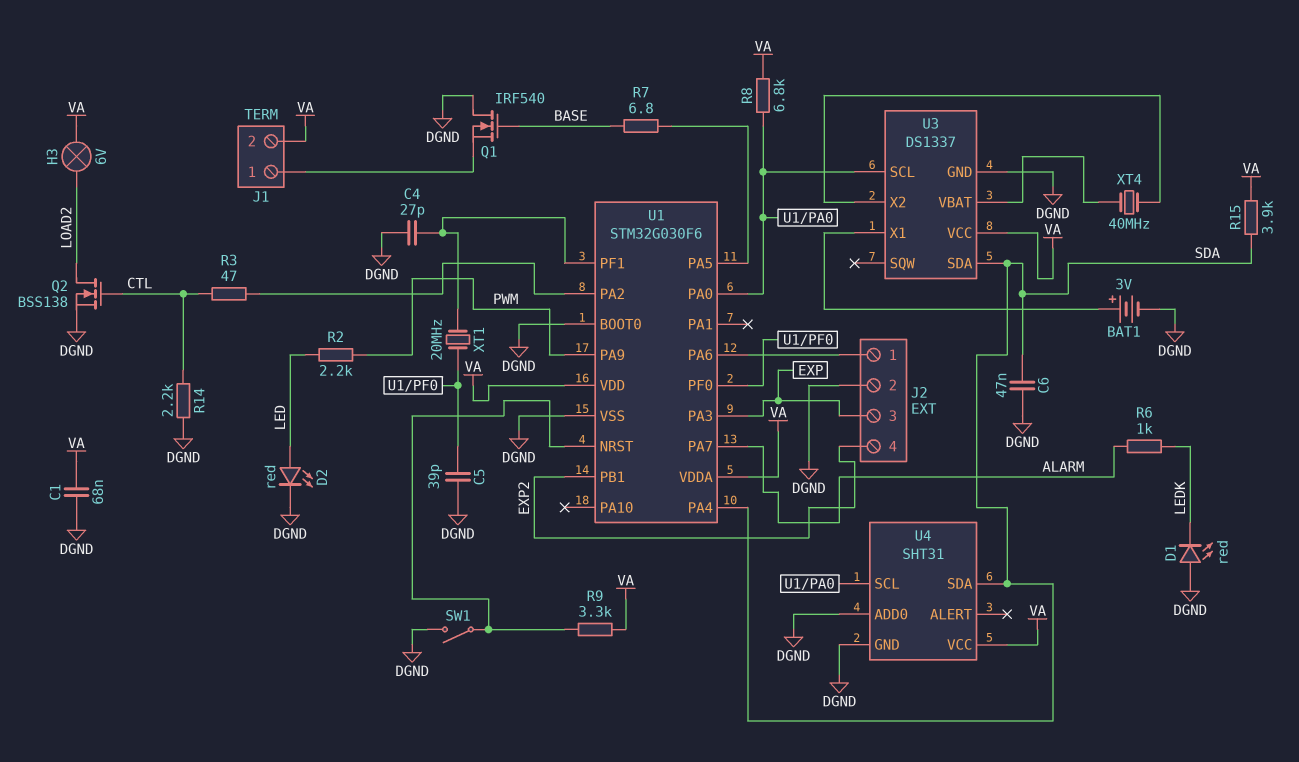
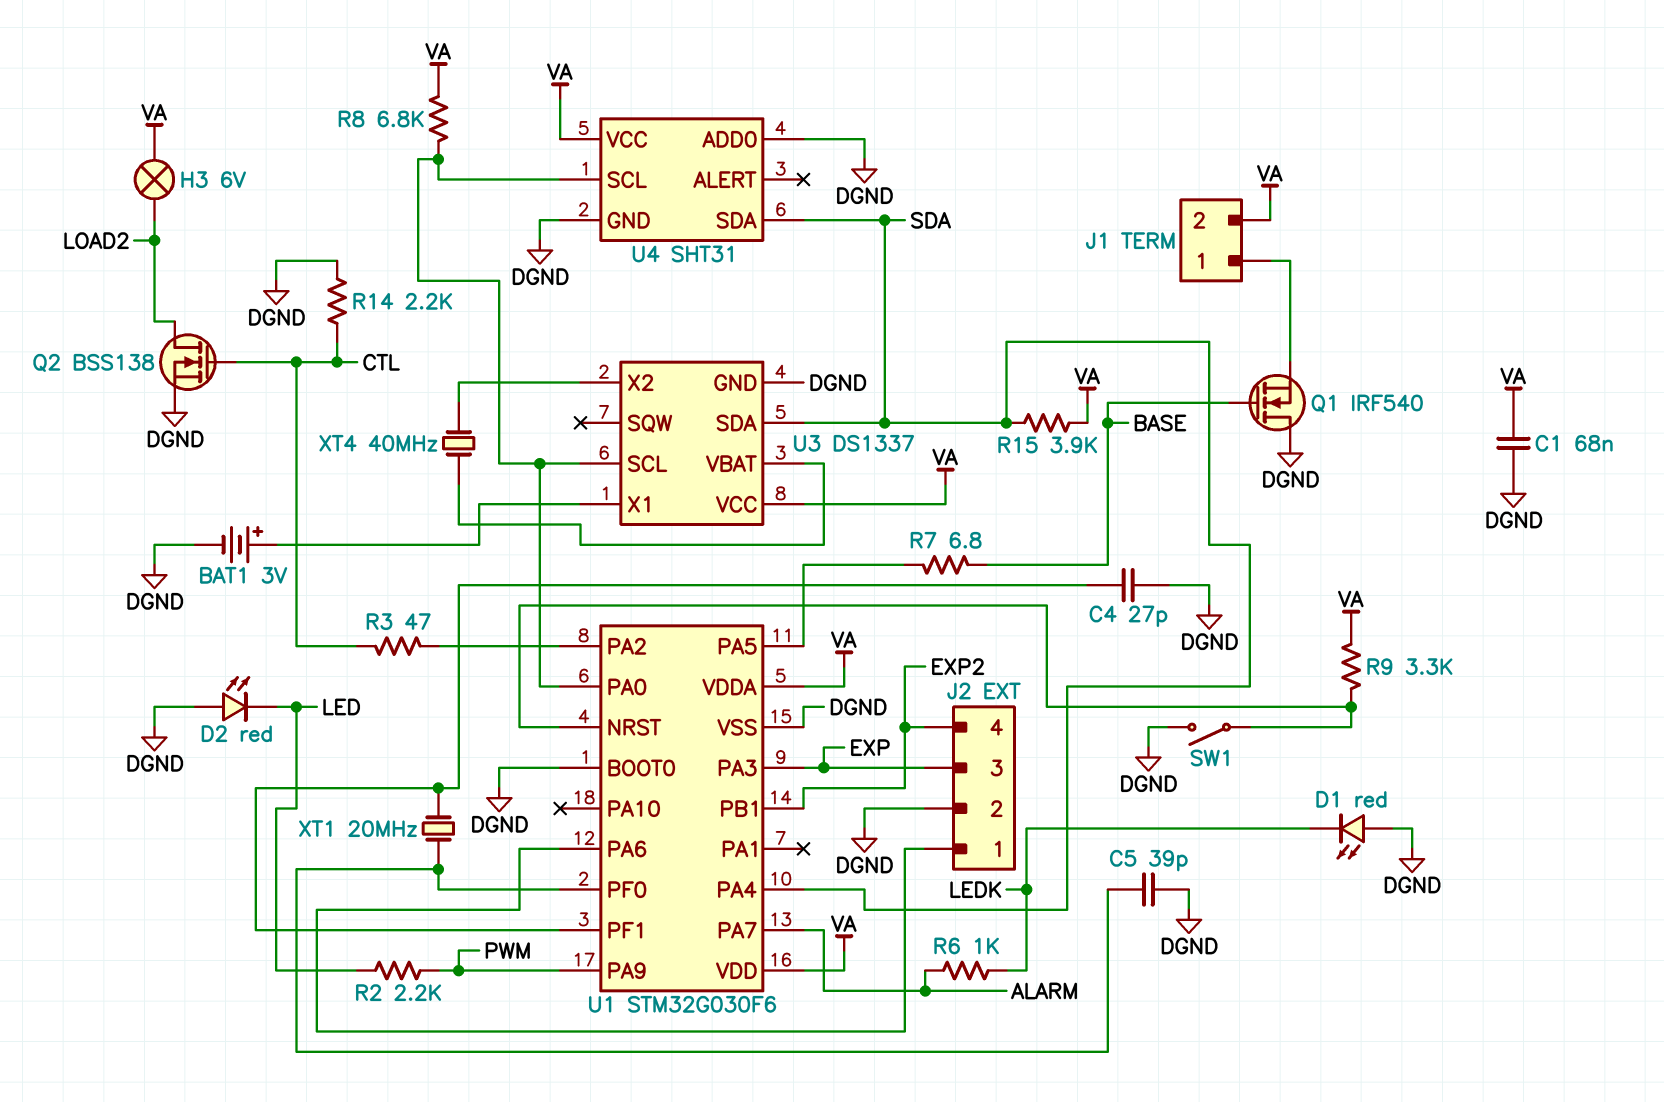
C6: 47nF (DGND, SDA) -> none
D2: LED red (A LED, K DGND) -> LED red (A DGND, K LED)

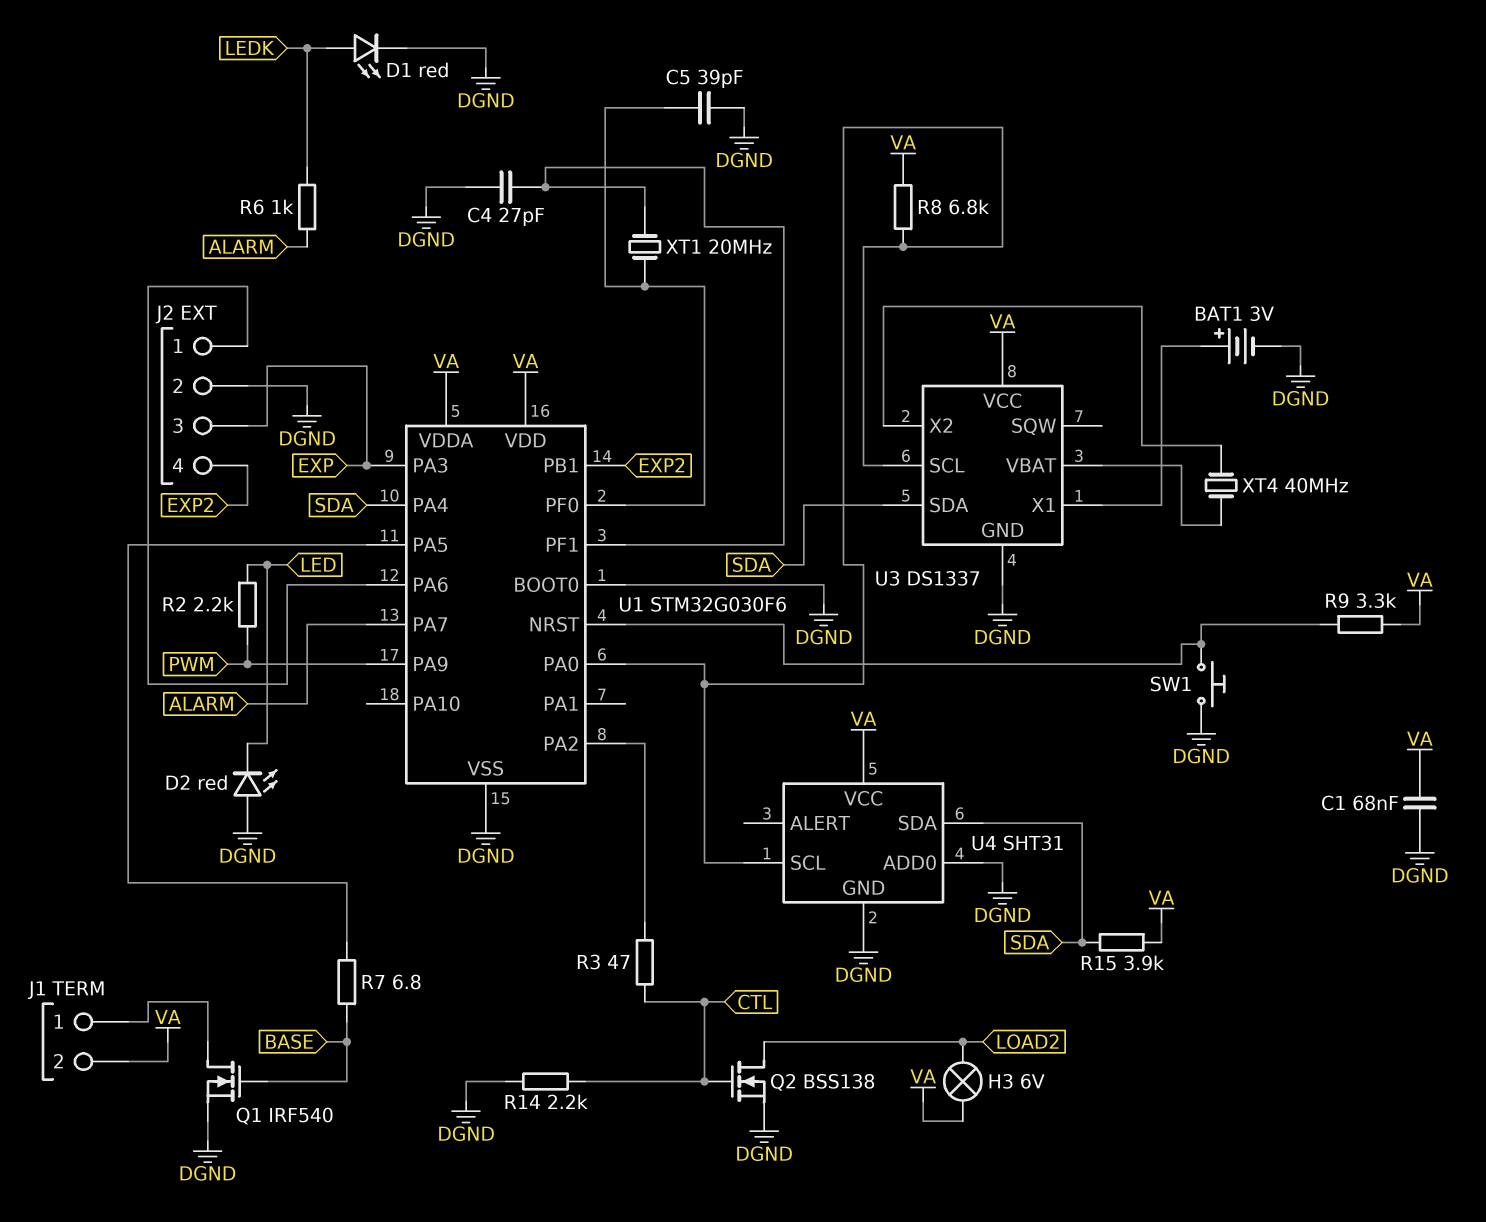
D1: LED red (A DGND, K LEDK) -> LED red (A LEDK, K DGND)
Q1: NMOS IRF540 (G BASE, D DGND, S J1/1) -> NMOS IRF540 (G BASE, D J1/1, S DGND)
SW1: switch (DGND, U1/NRST) -> button (DGND, U1/NRST)

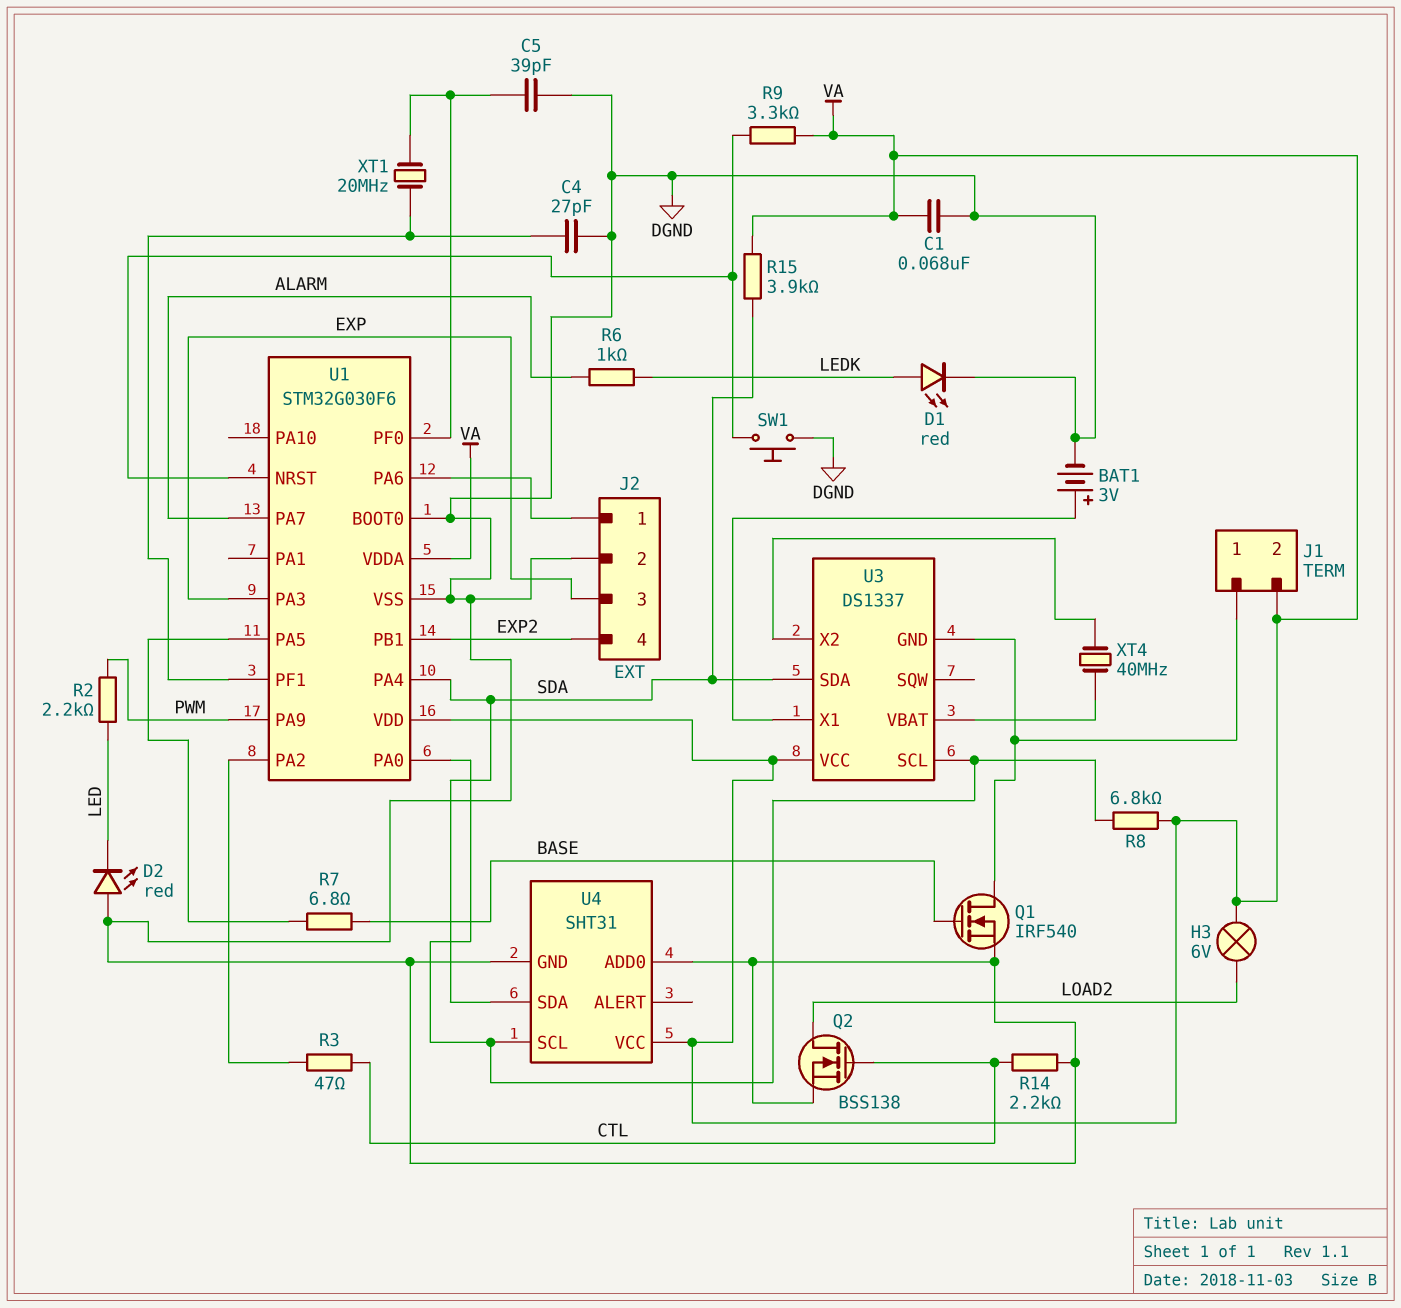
U3 pin GND: DGND -> J1/1

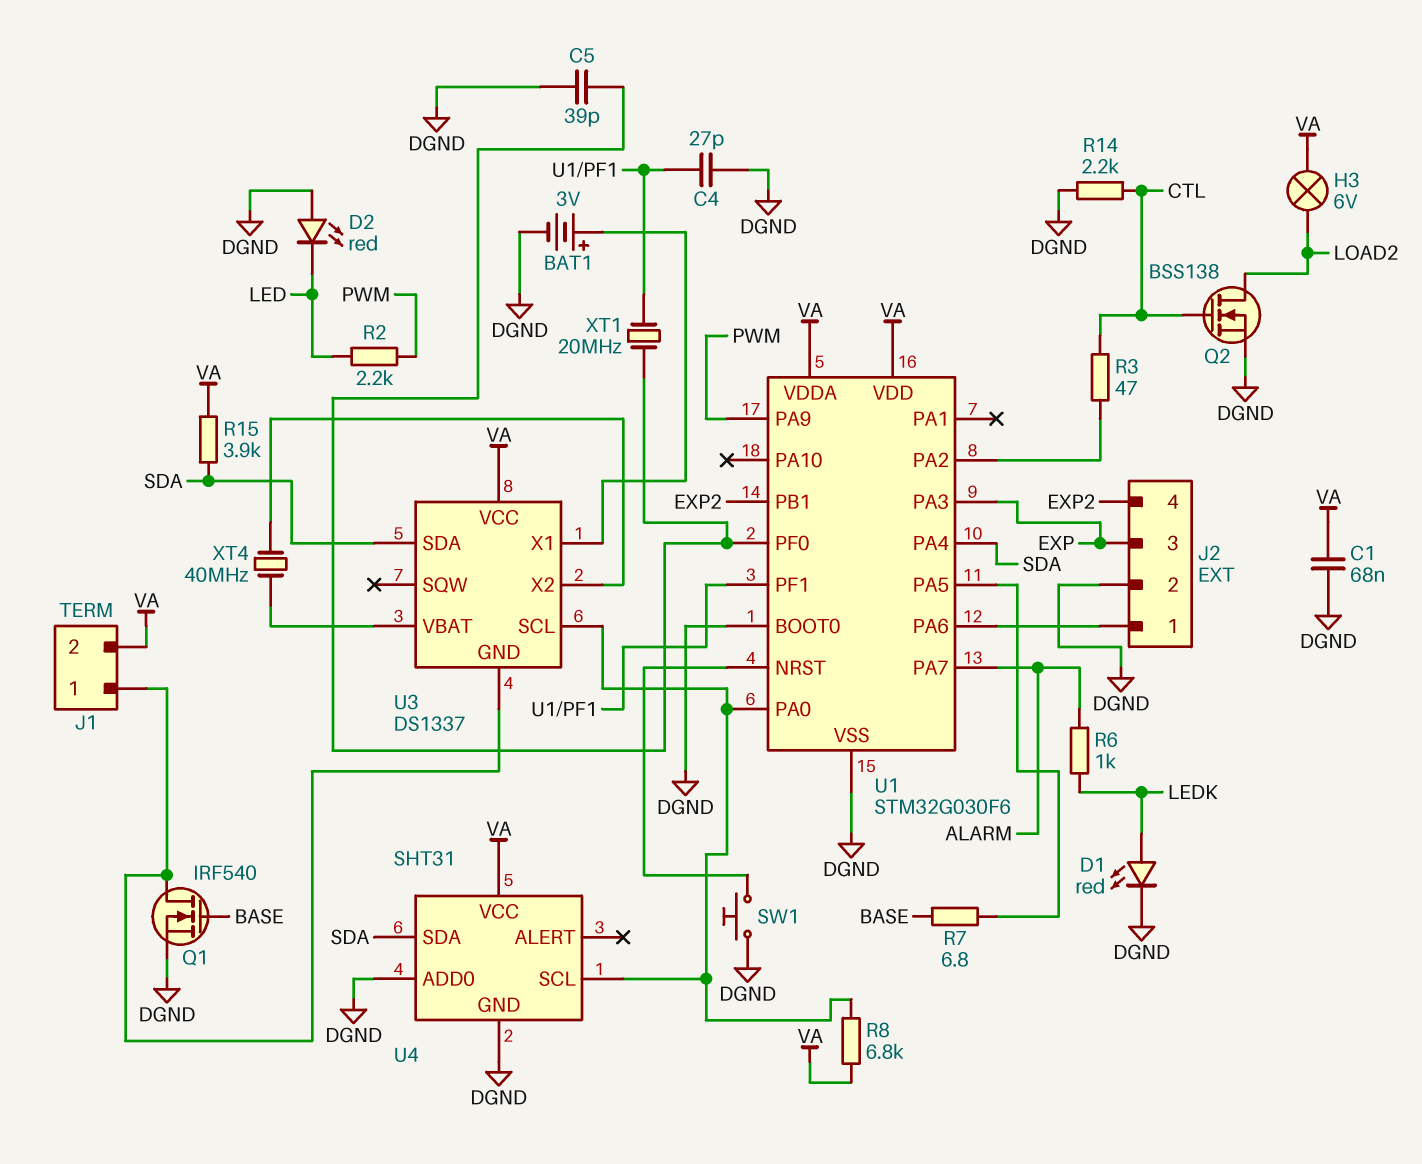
R9: 3.3k (U1/NRST, VA) -> none

